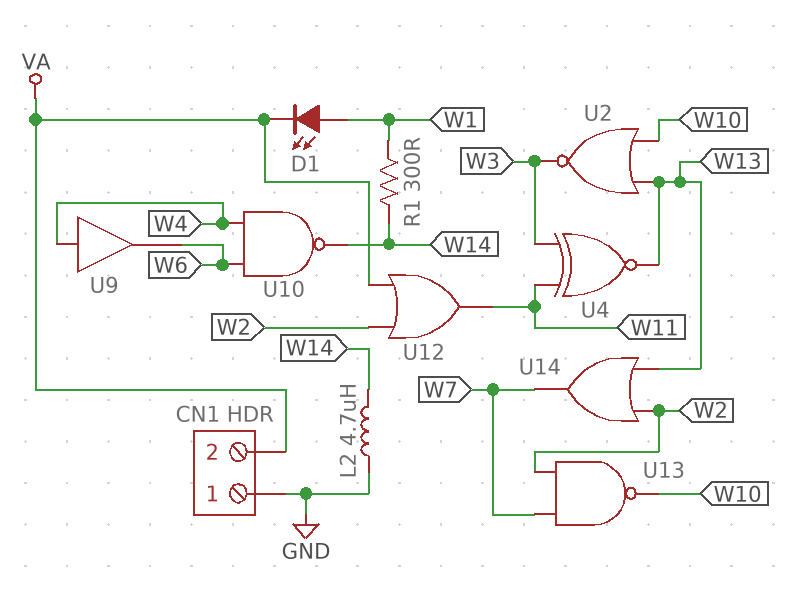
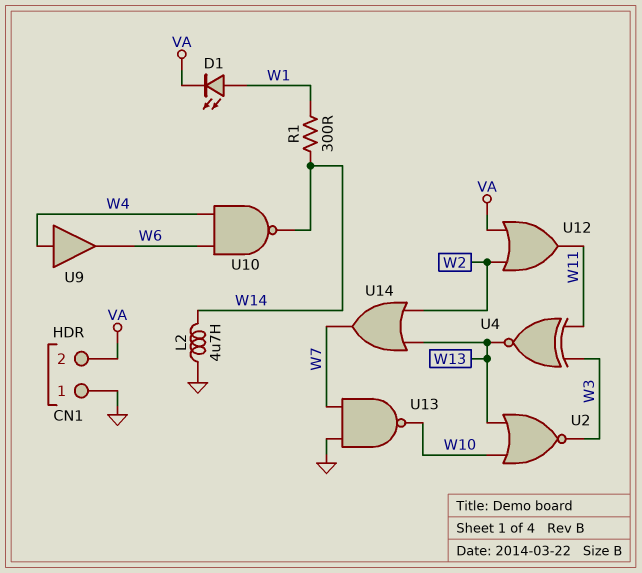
U13: NAND (in W2, in W7, out W10) -> NAND (in GND, in W7, out W10)

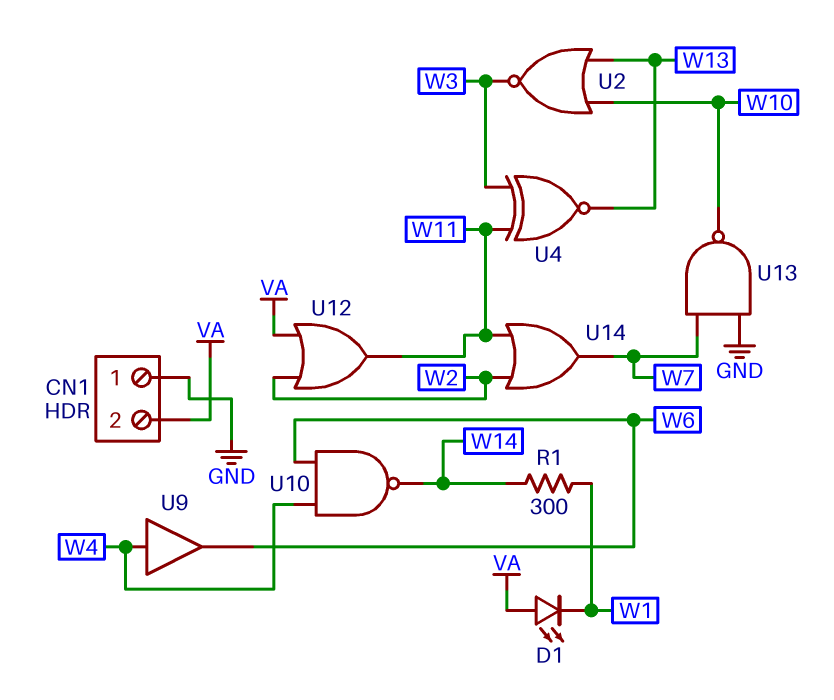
D1: LED (A W1, K VA) -> LED (A VA, K W1)
L2: 4.7uH (GND, W14) -> none
U14: OR (in W2, in W13, out W7) -> OR (in W2, in W11, out W7)

